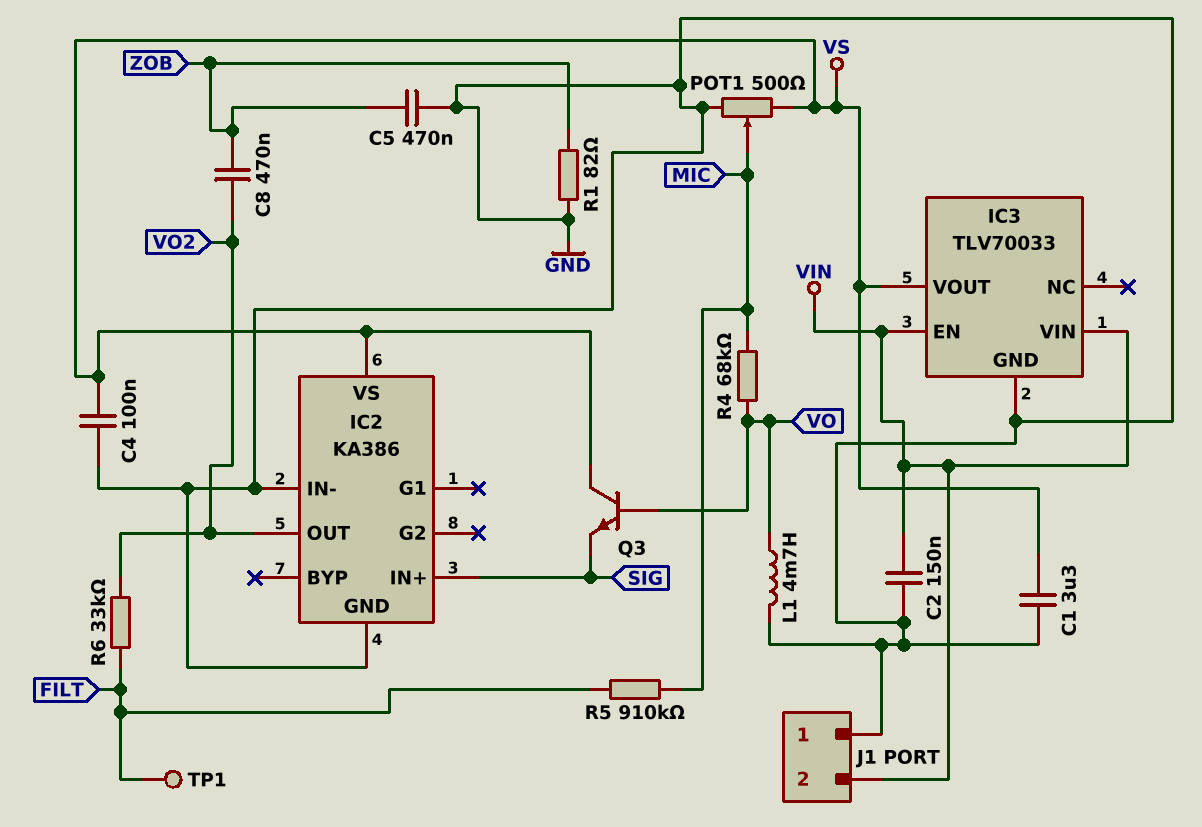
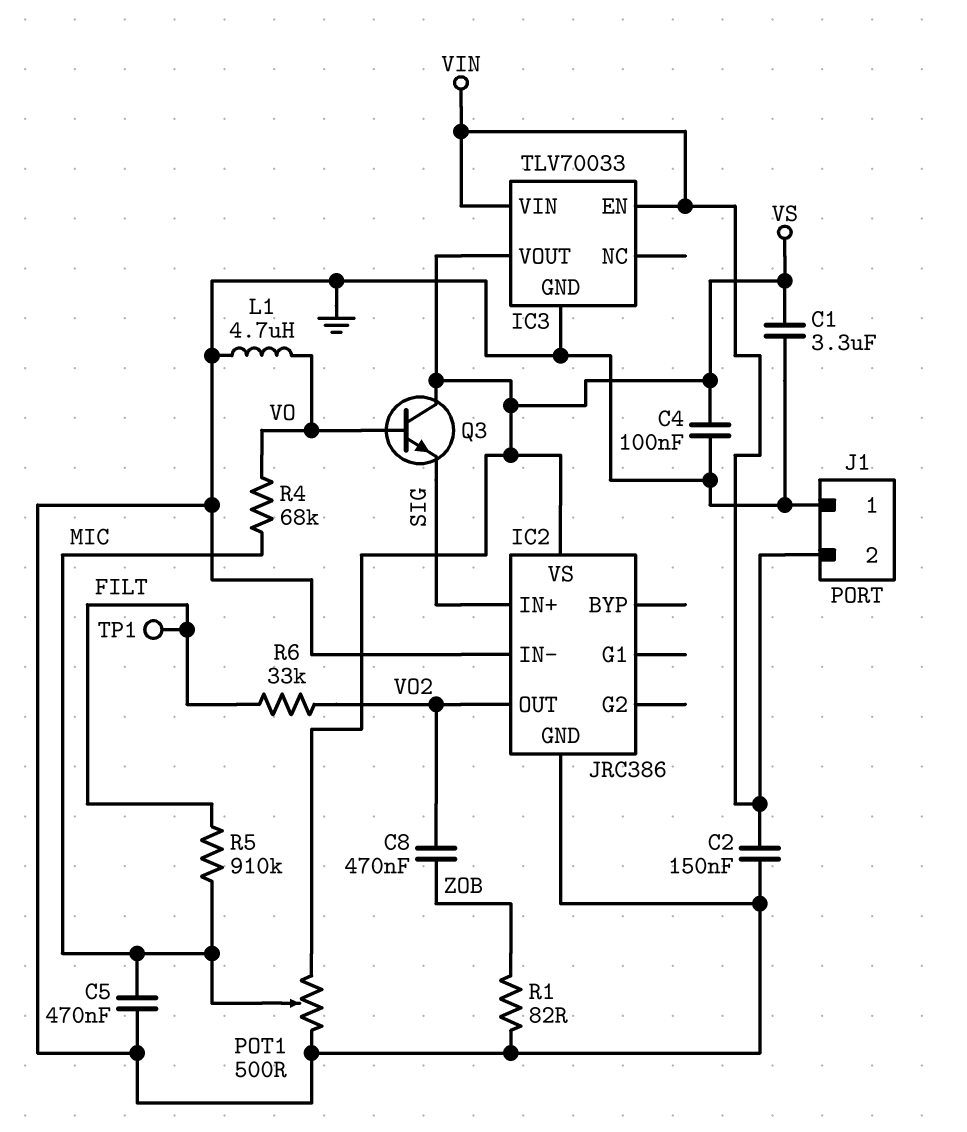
C5: 470nF (GND, ZOB) -> 470nF (GND, MIC)
IC2: KA386 -> JRC386
L1: 4.7mH (GND, VO) -> 4.7uH (GND, VO)

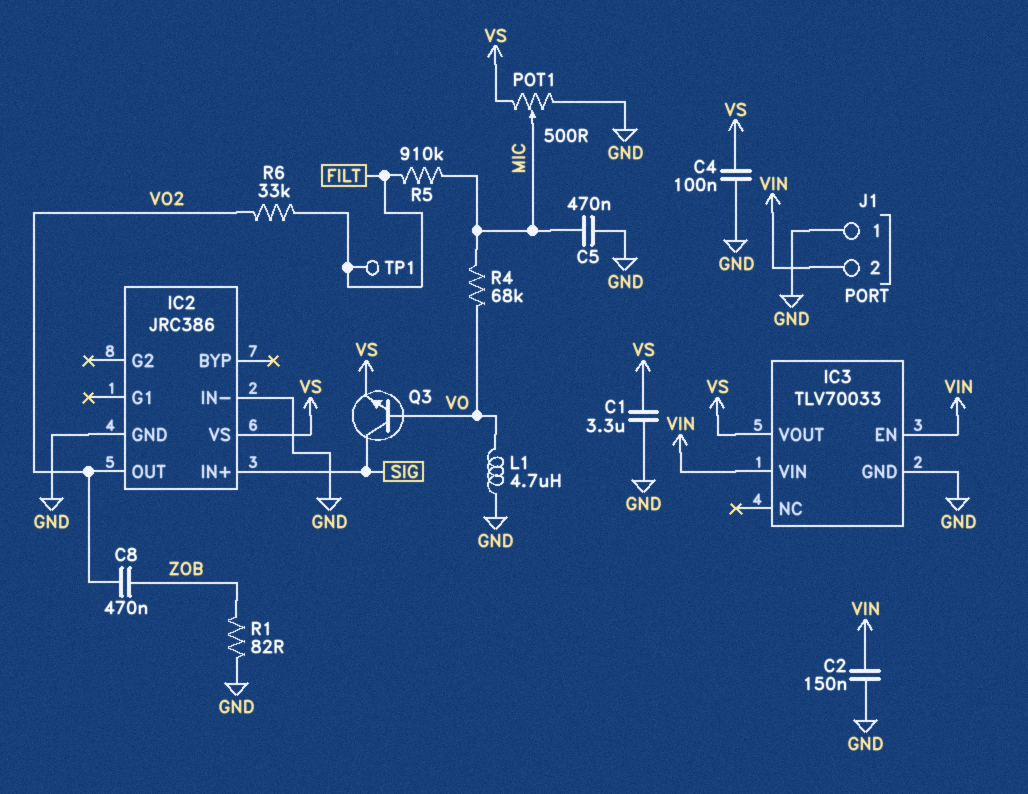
Q3: NPN (B VO, C VS, E SIG) -> NPN (B VO, C SIG, E VS)

